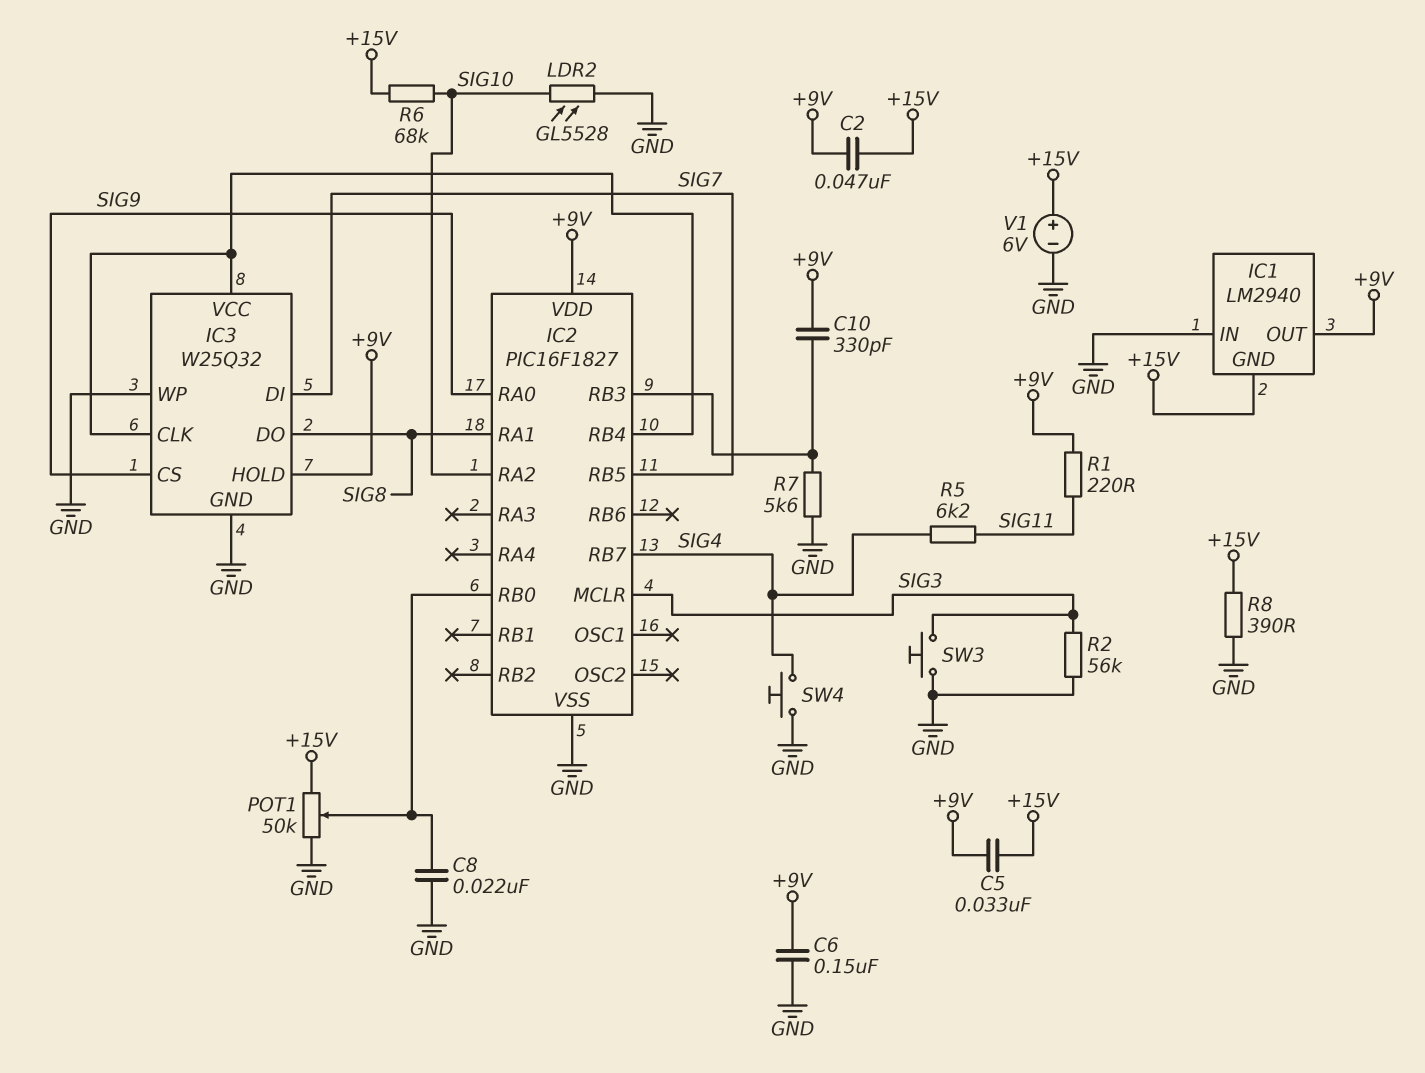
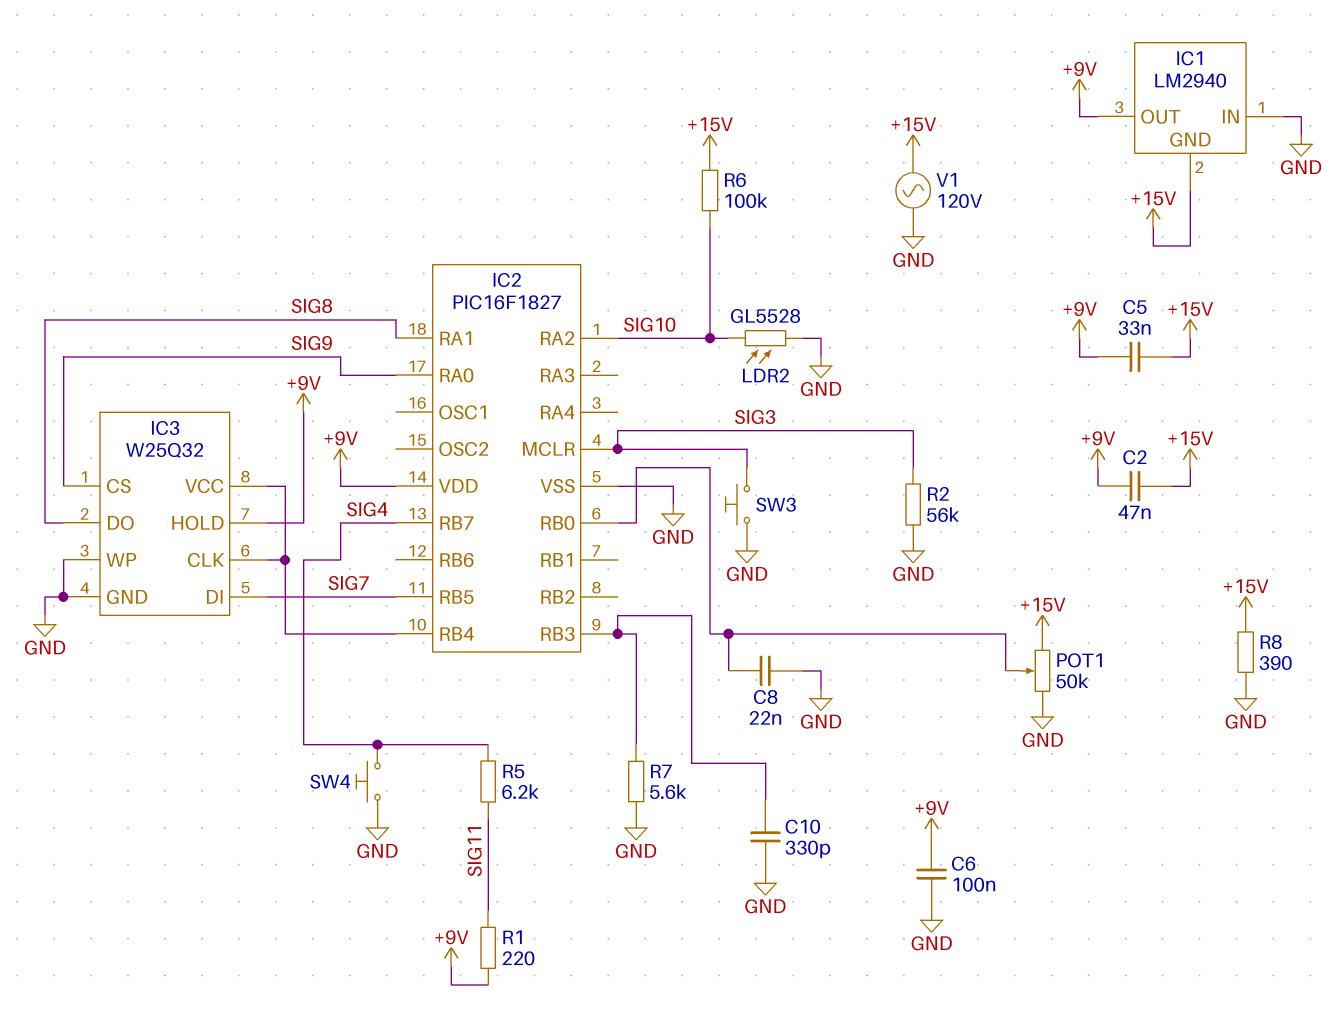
C6: 150nF (+9V, GND) -> 100nF (+9V, GND)
C10: 330pF (+9V, IC2/RB3) -> 330pF (GND, IC2/RB3)
R6: 68k (+15V, SIG10) -> 100k (+15V, SIG10)
V1: 6V (plus +15V, minus GND) -> AC 120V (+15V, GND)

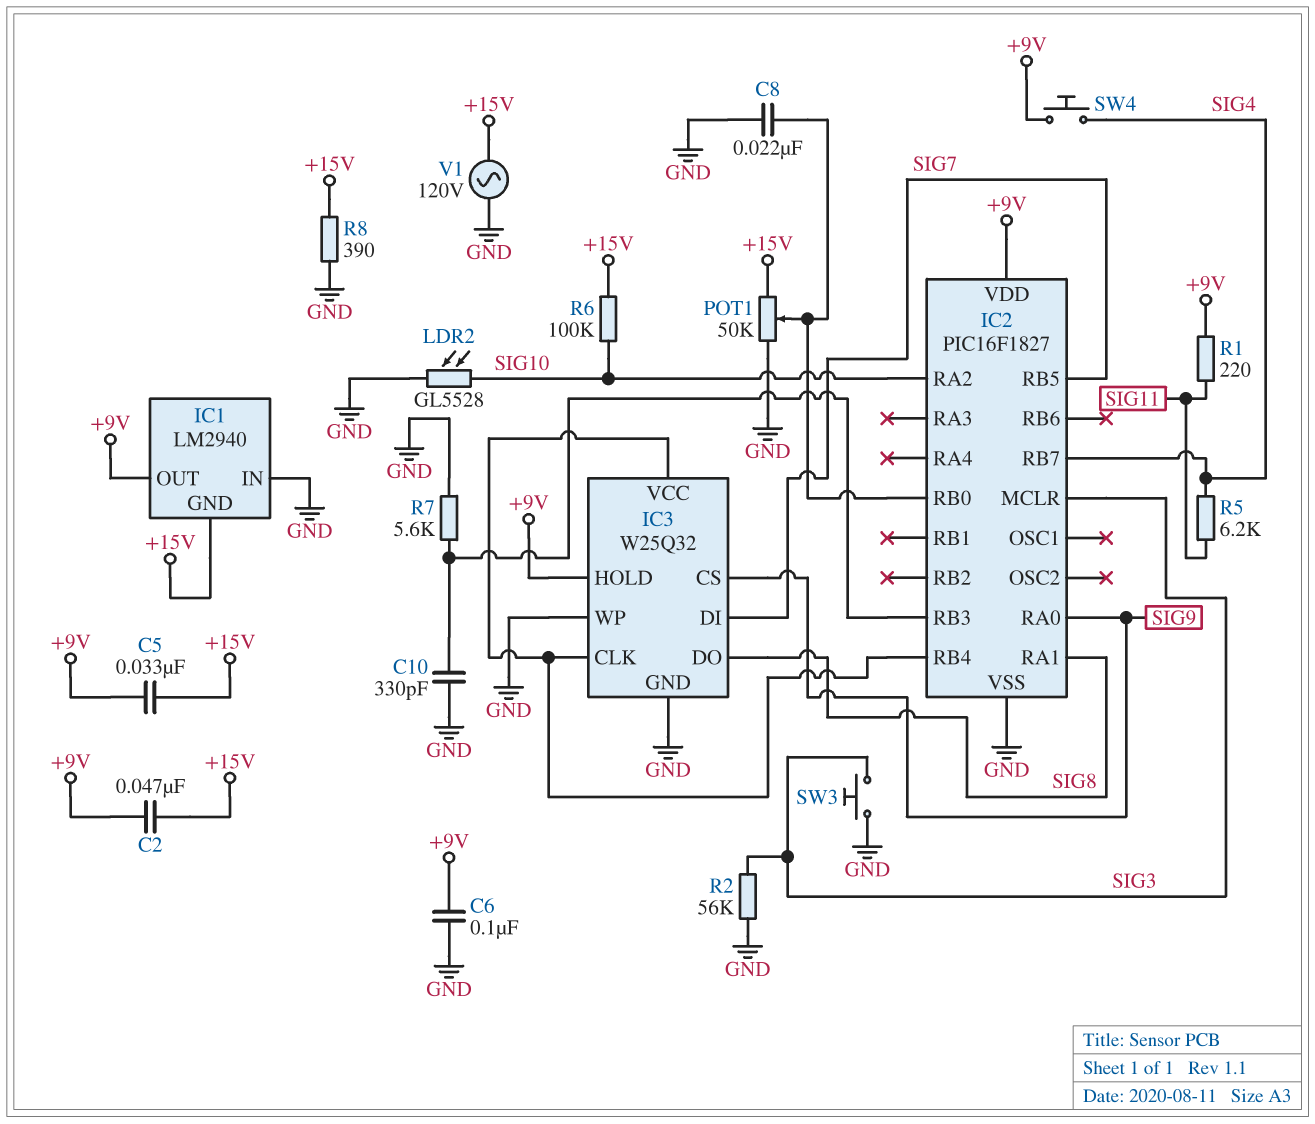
SW4: button (GND, SIG4) -> button (+9V, SIG4)

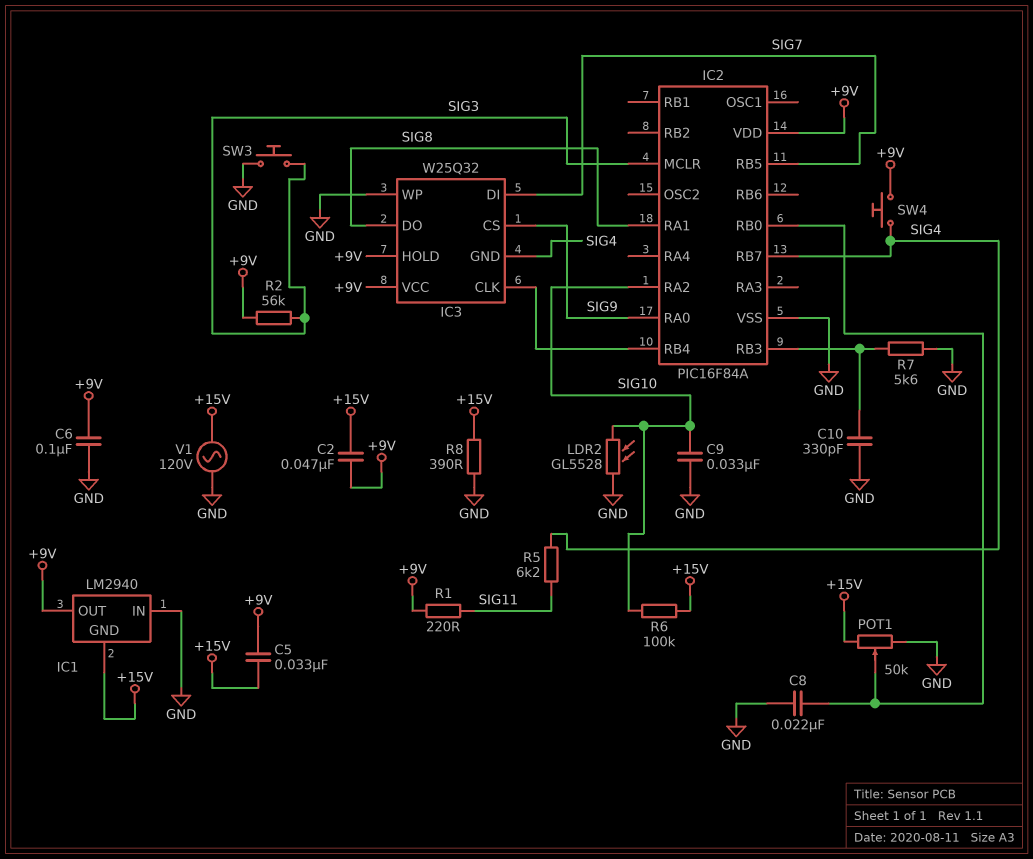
C9: none -> 33nF (GND, SIG10)
IC2: PIC16F1827 -> PIC16F84A
IC3 pin GND: GND -> SIG4
IC3 pin VCC: IC2/RB4 -> +9V
R2: 56k (GND, SIG3) -> 56k (+9V, SIG3)

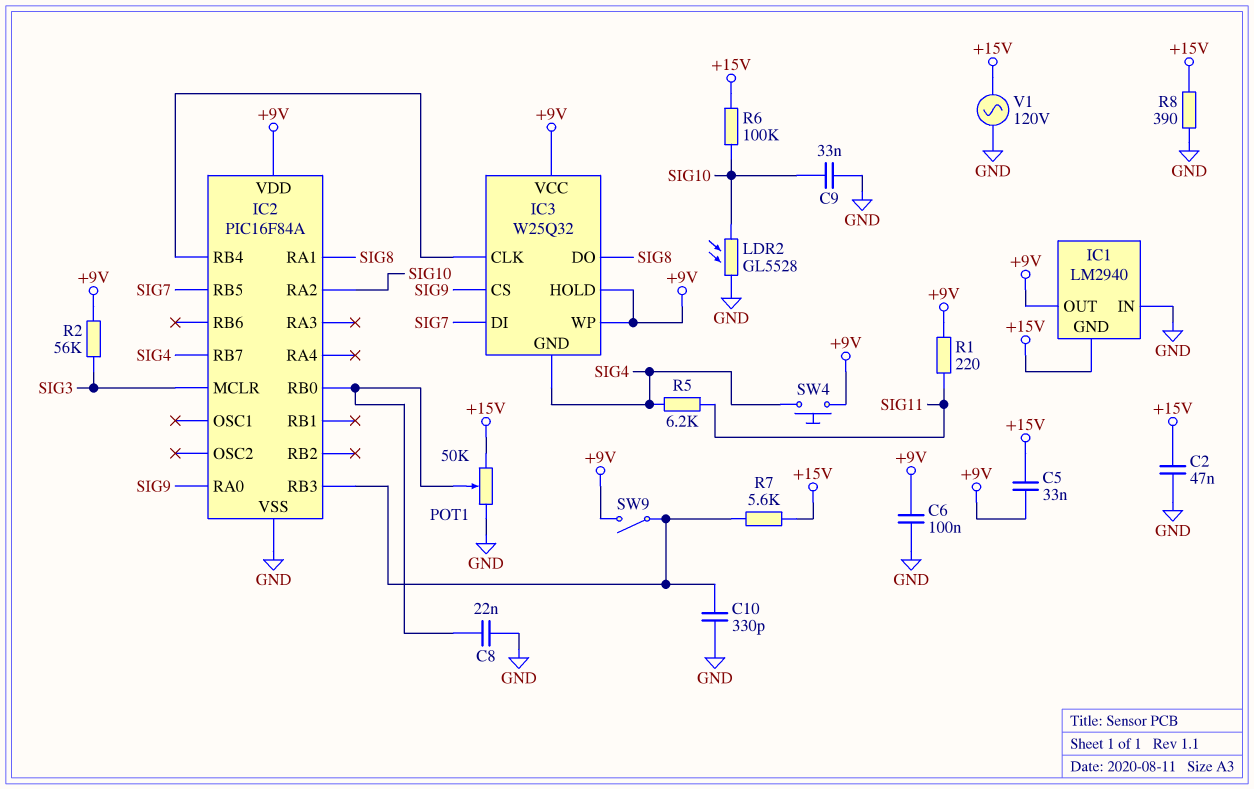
C2: 47nF (+9V, +15V) -> 47nF (+15V, GND)
IC3 pin WP: GND -> +9V
R7: 5.6k (GND, IC2/RB3) -> 5.6k (+15V, IC2/RB3)
SW3: button (GND, SIG3) -> none
SW9: none -> switch (+9V, IC2/RB3)

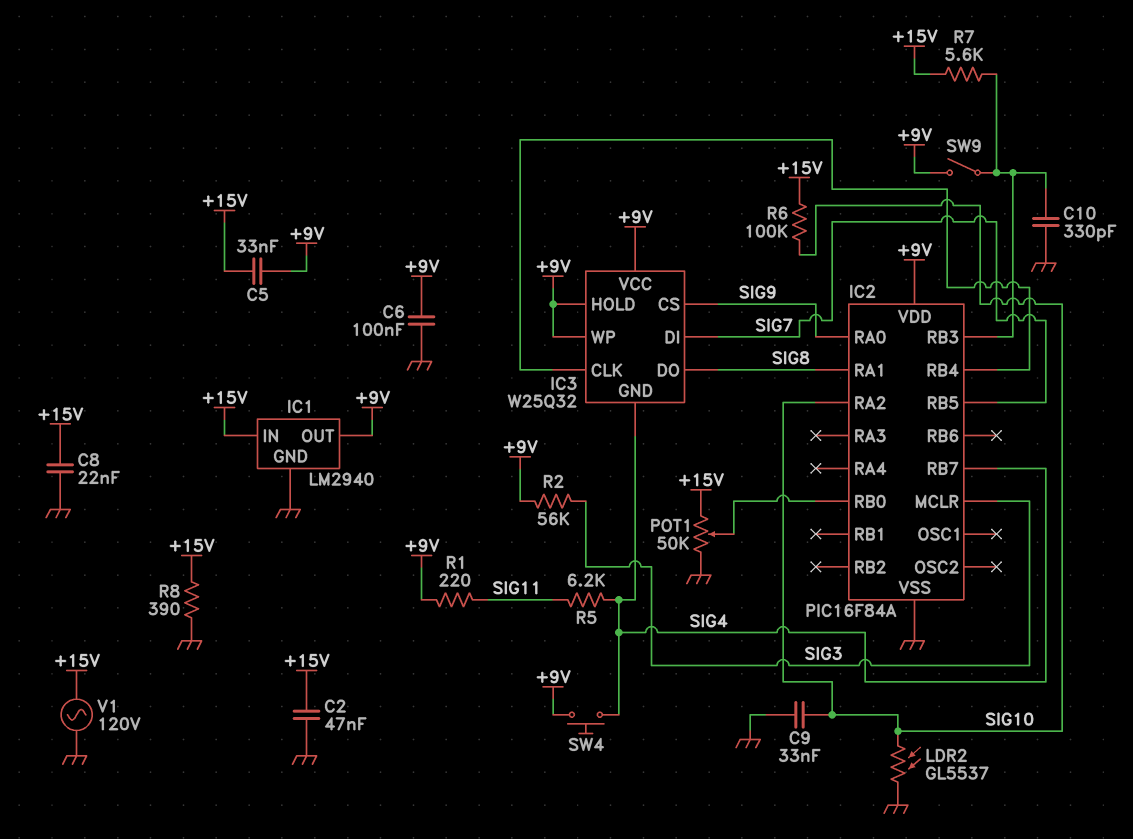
C8: 22nF (GND, IC2/RB0) -> 22nF (+15V, GND)
IC1 pin GND: +15V -> GND
IC1 pin IN: GND -> +15V
LDR2: GL5528 (GND, SIG10) -> GL5537 (GND, SIG10)

